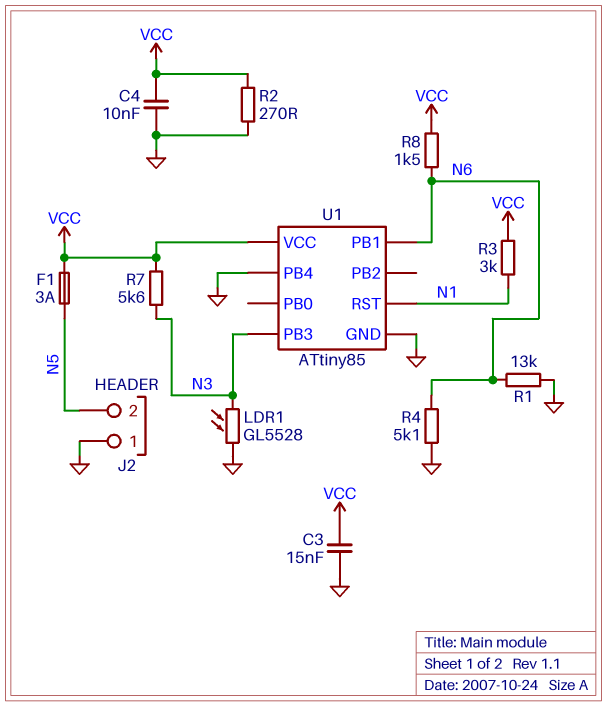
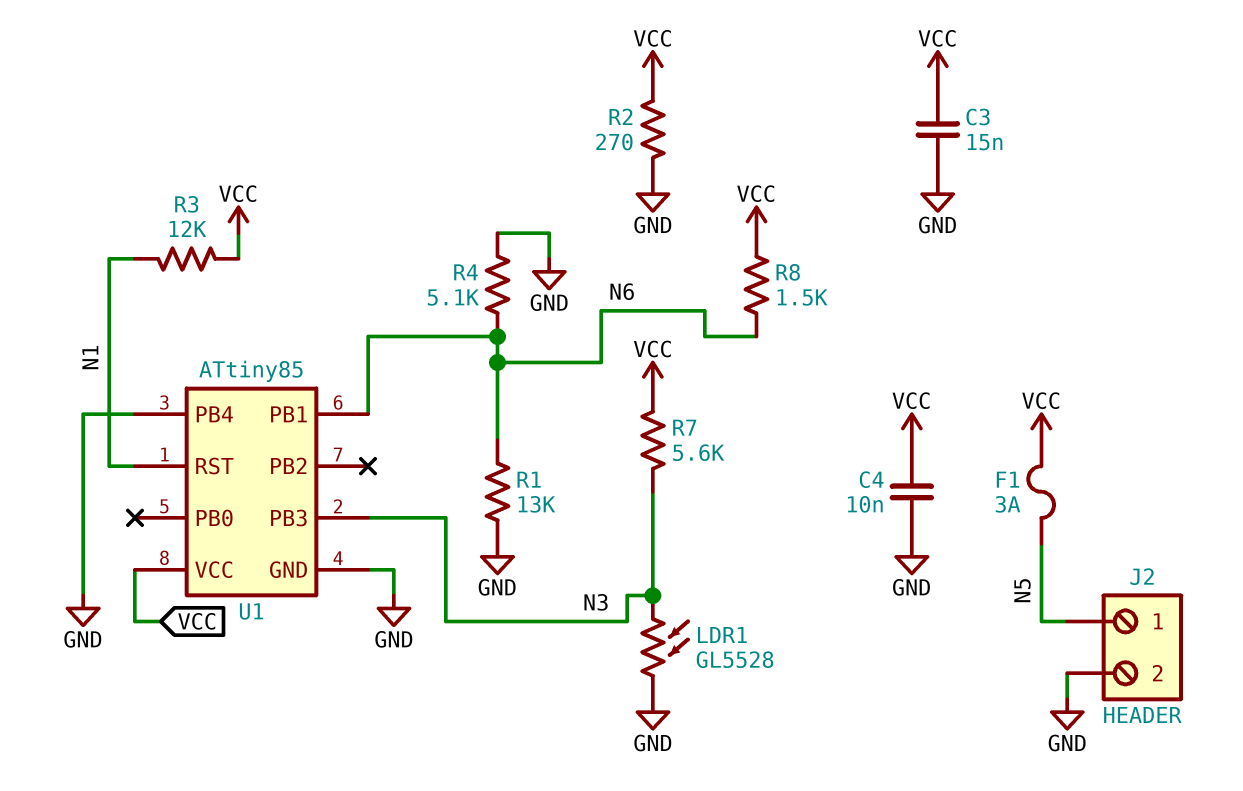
J2 pin 1: GND -> N5
J2 pin 2: N5 -> GND
R3: 3k (N1, VCC) -> 12k (N1, VCC)

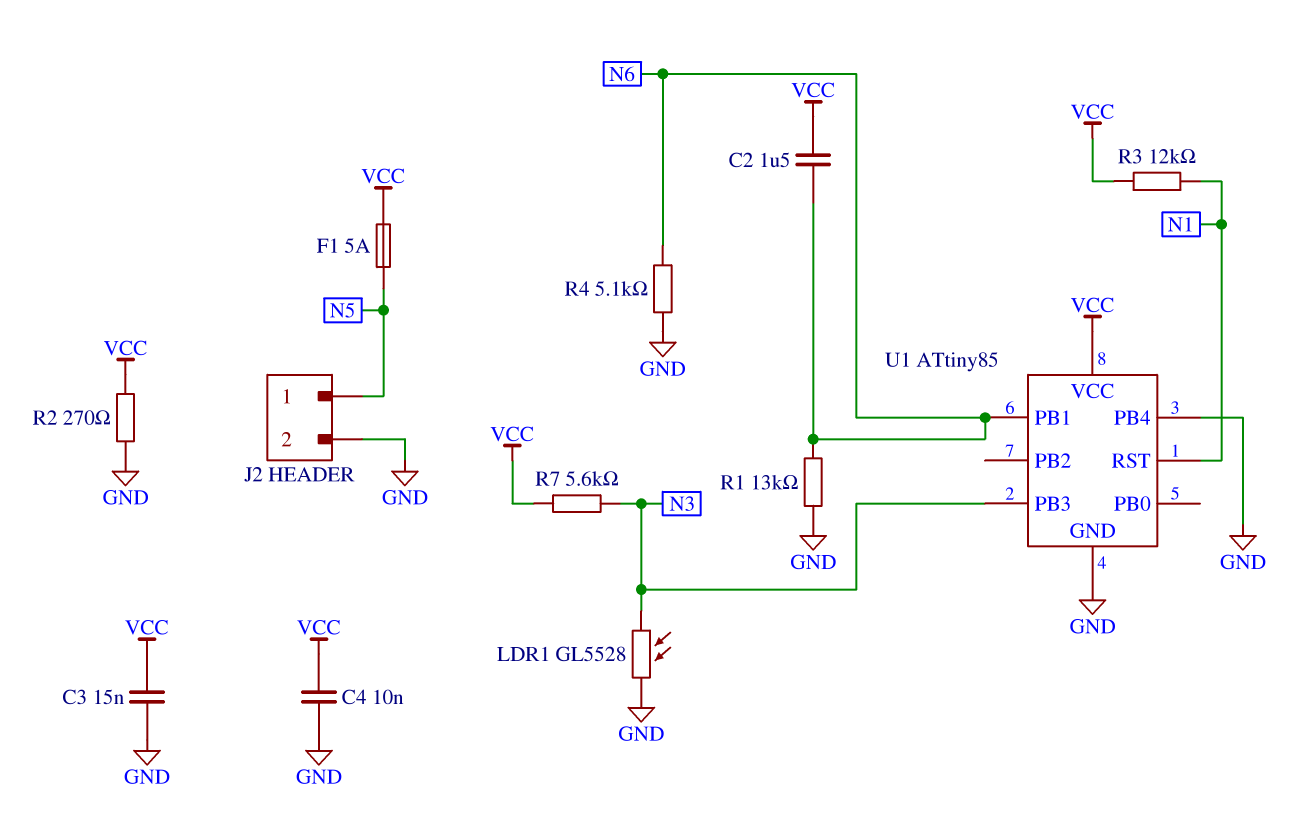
C2: none -> 1.5uF (N6, VCC)
F1: 3A (N5, VCC) -> 5A (N5, VCC)
R8: 1.5k (N6, VCC) -> none

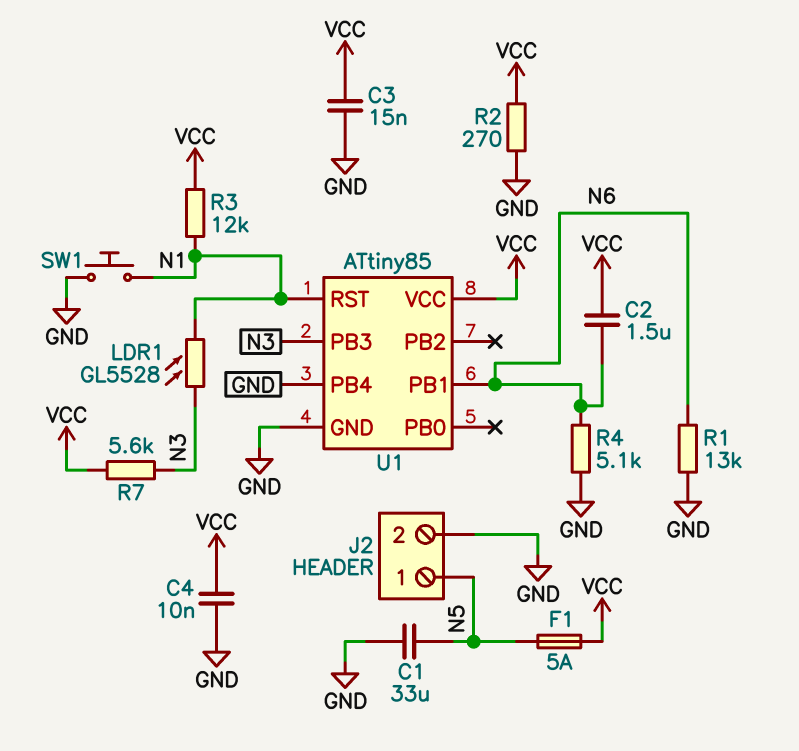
C1: none -> 33uF (GND, N5)
LDR1: GL5528 (GND, N3) -> GL5528 (N1, N3)
SW1: none -> button (GND, N1)

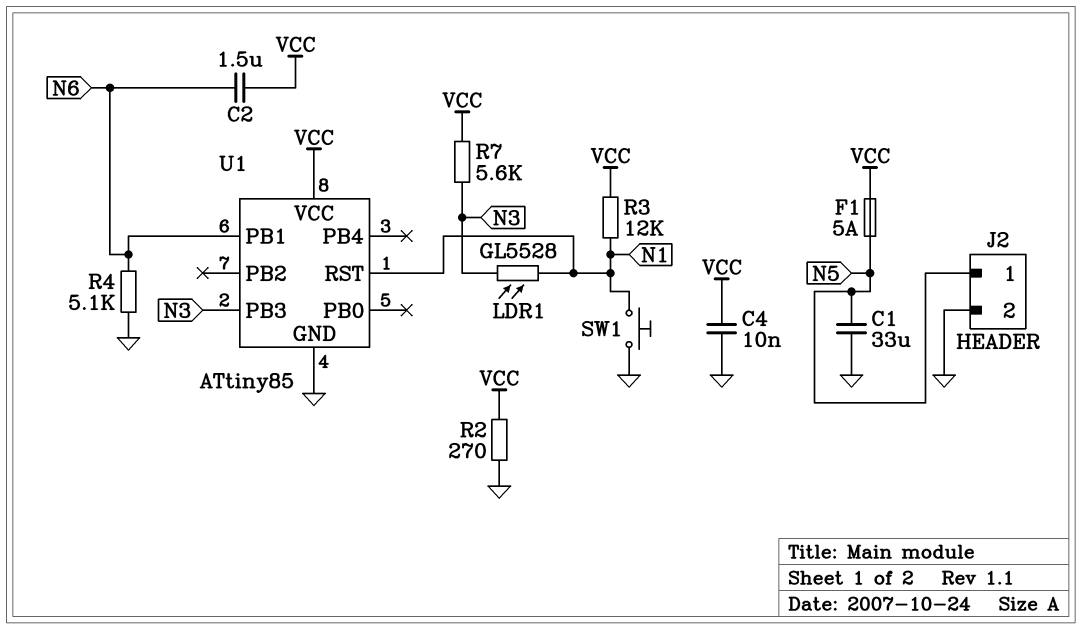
C3: 15nF (GND, VCC) -> none
R1: 13k (GND, N6) -> none
U1 pin PB4: GND -> none

